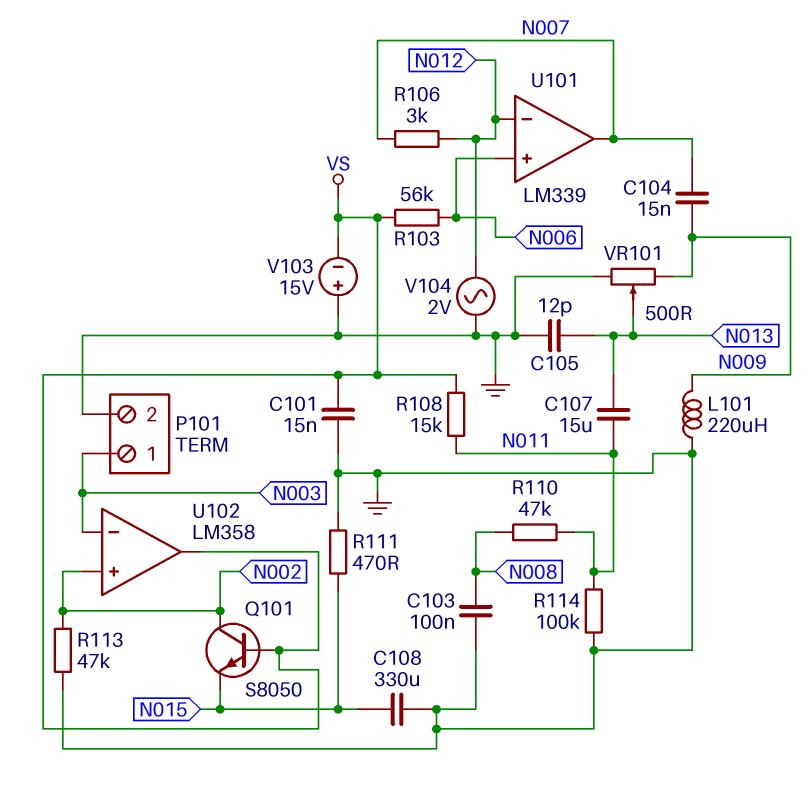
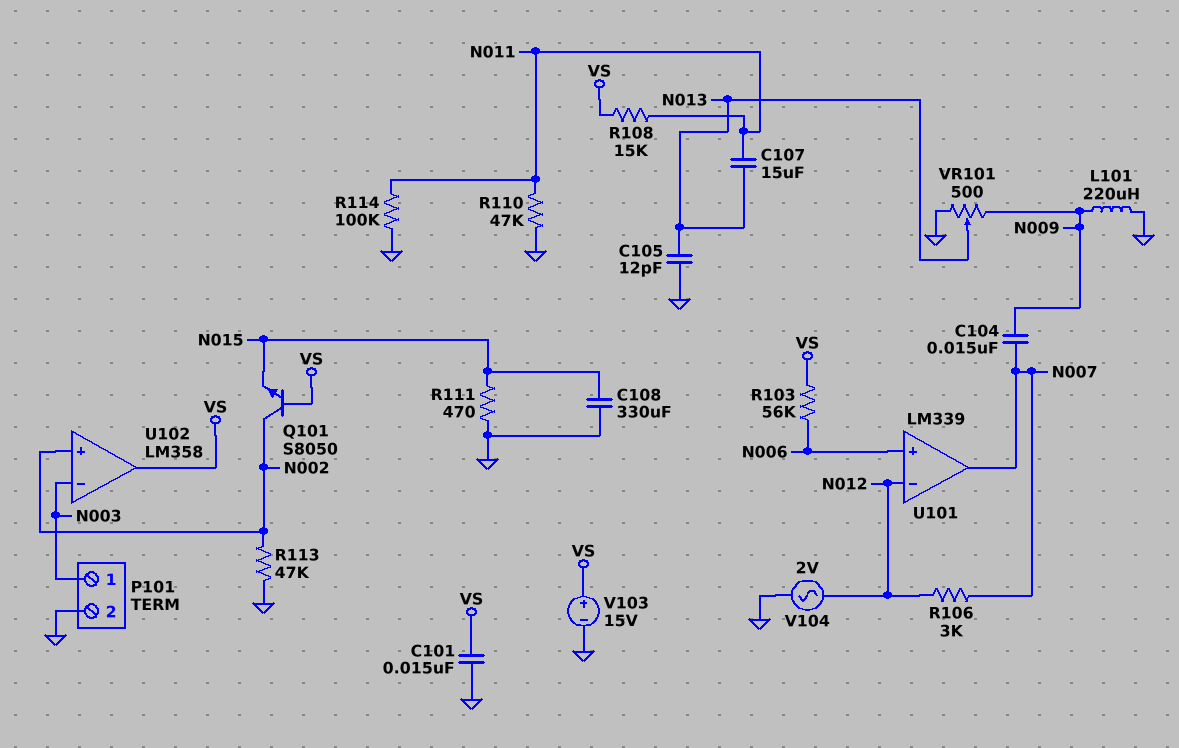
C103: 100nF (GND, N008) -> none
R110: 47k (N008, N011) -> 47k (GND, N011)
V103: 15V (plus GND, minus VS) -> 15V (plus VS, minus GND)

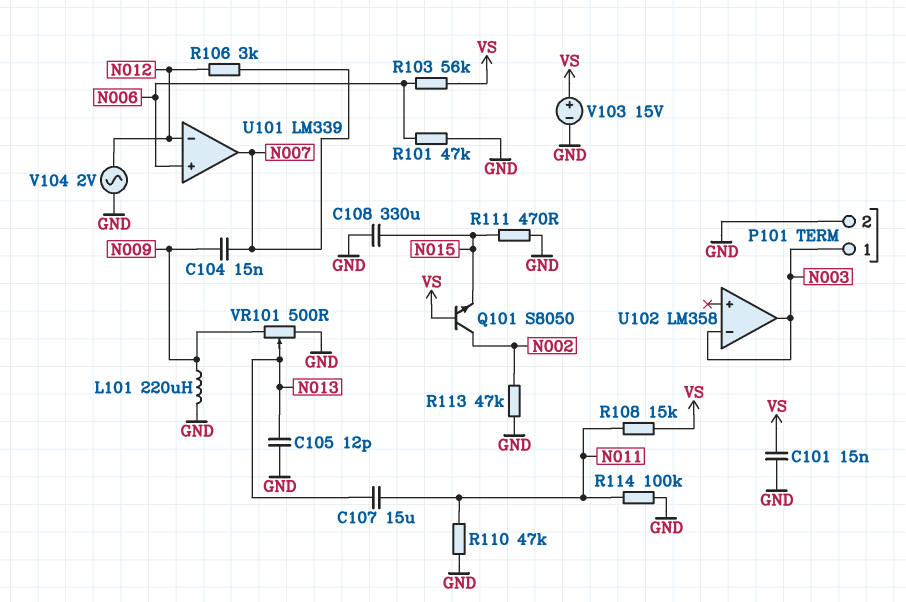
R101: none -> 47k (GND, N006)
U102 pin in+: N002 -> none
U102 pin out: VS -> N003

